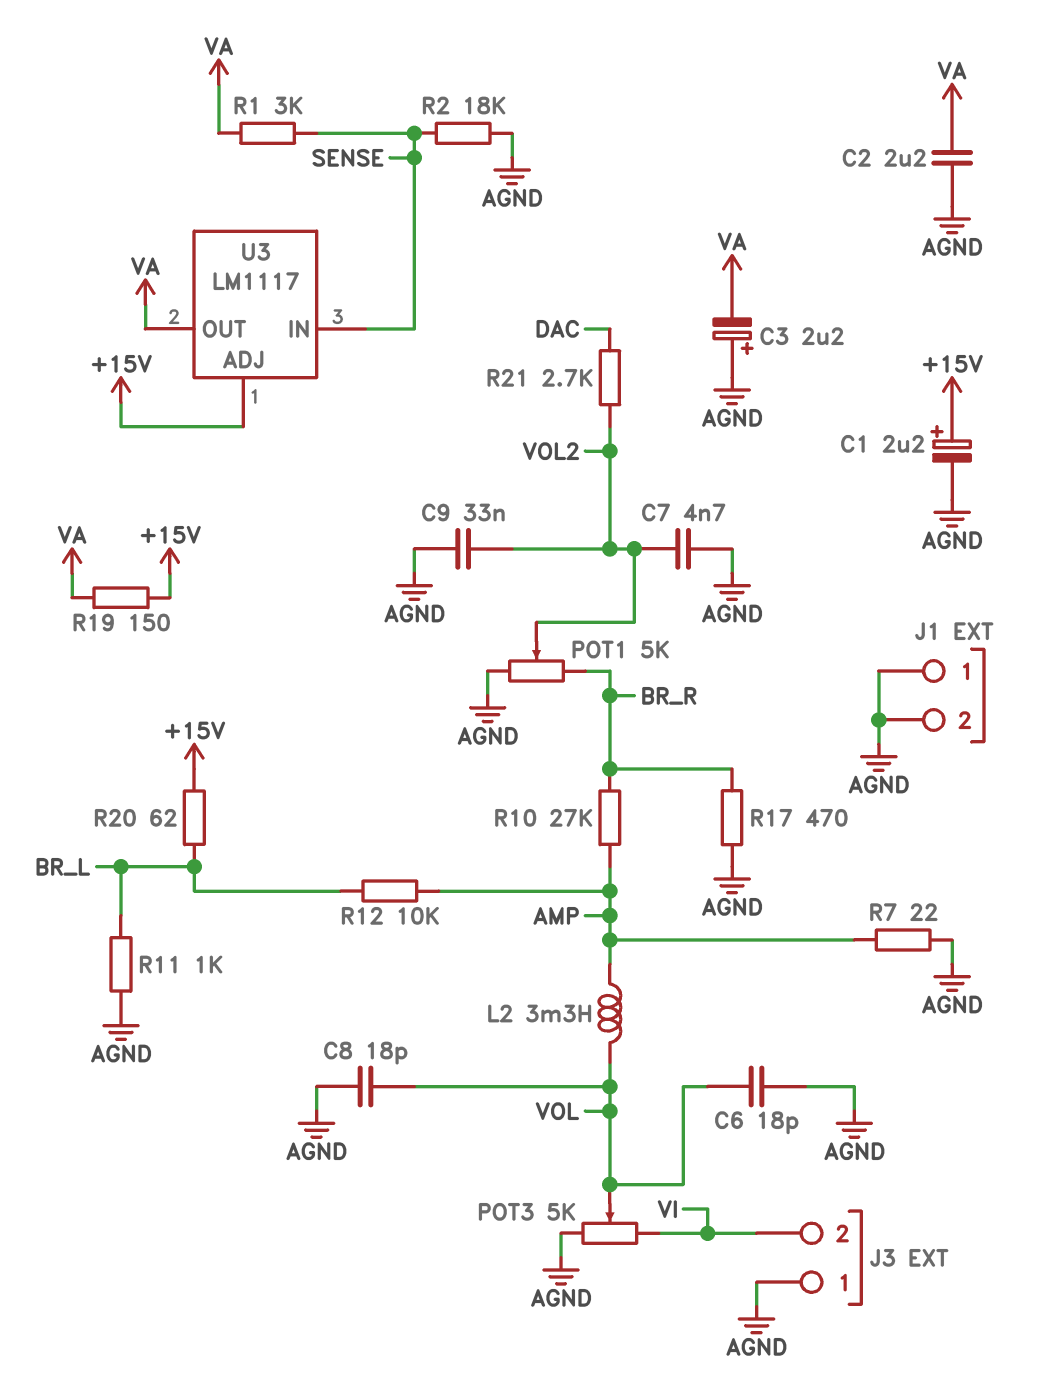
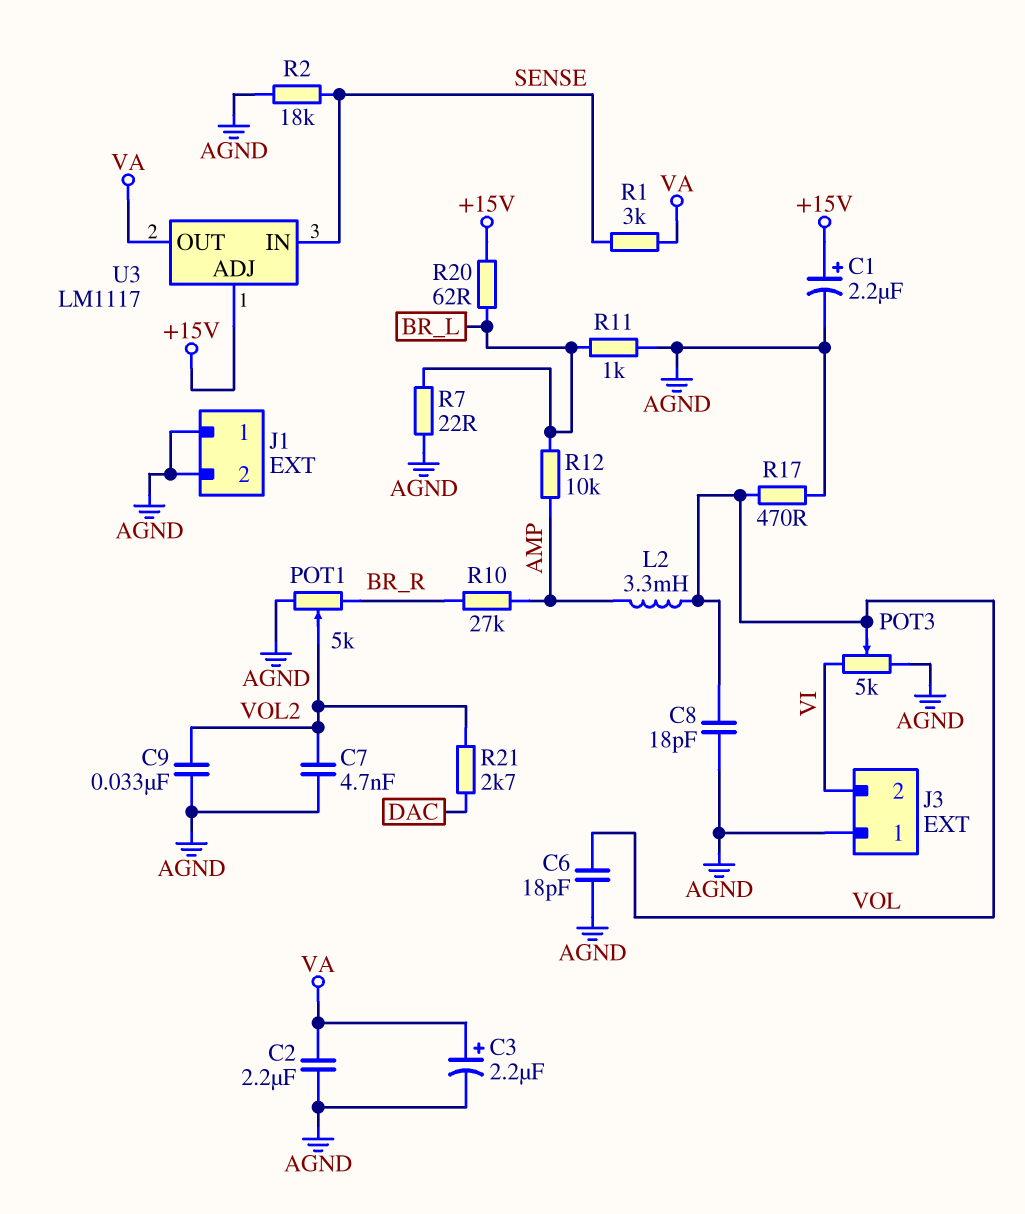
C3: 2.2uF (plus AGND, minus VA) -> 2.2uF (plus VA, minus AGND)
R7: 22 (AGND, AMP) -> 22 (AGND, BR_L)
R17: 470 (AGND, BR_R) -> 470 (AGND, VOL)
R19: 150 (+15V, VA) -> none

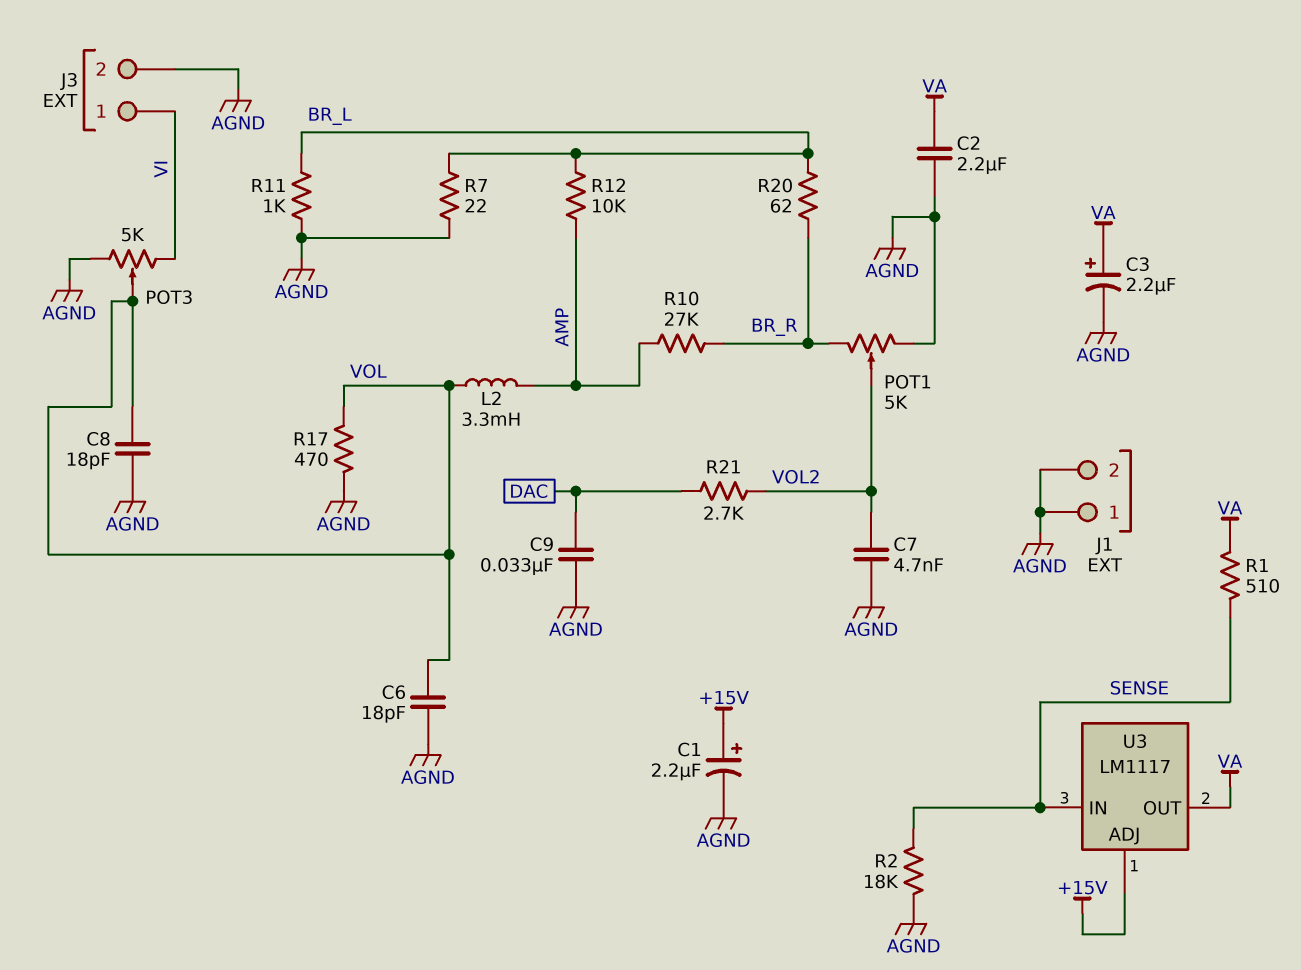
C9: 33nF (AGND, VOL2) -> 33nF (AGND, DAC)
J3 pin 1: AGND -> VI
J3 pin 2: VI -> AGND
R1: 3k (SENSE, VA) -> 510 (SENSE, VA)
R20: 62 (+15V, BR_L) -> 62 (BR_L, BR_R)

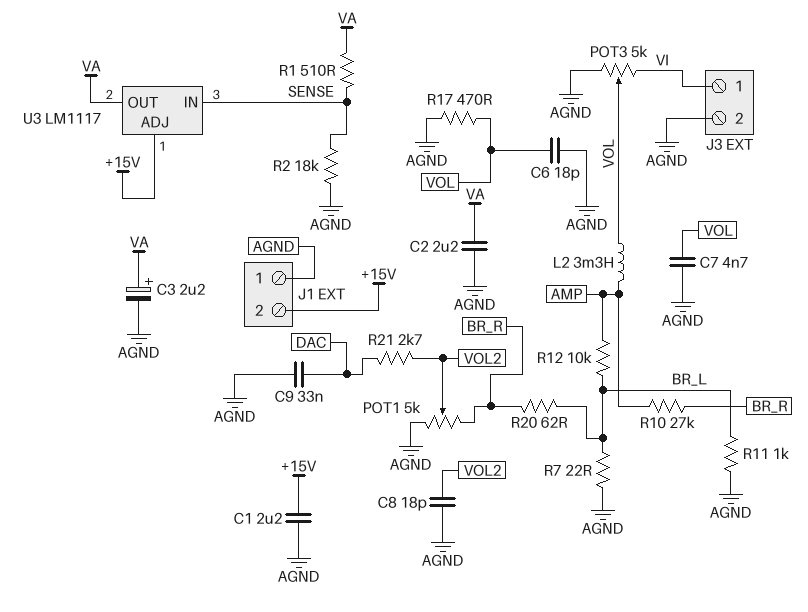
C1: 2.2uF (plus +15V, minus AGND) -> 2.2uF (+15V, AGND)
C7: 4.7nF (AGND, VOL2) -> 4.7nF (AGND, VOL)
C8: 18pF (AGND, VOL) -> 18pF (AGND, VOL2)
J1 pin 2: AGND -> +15V

